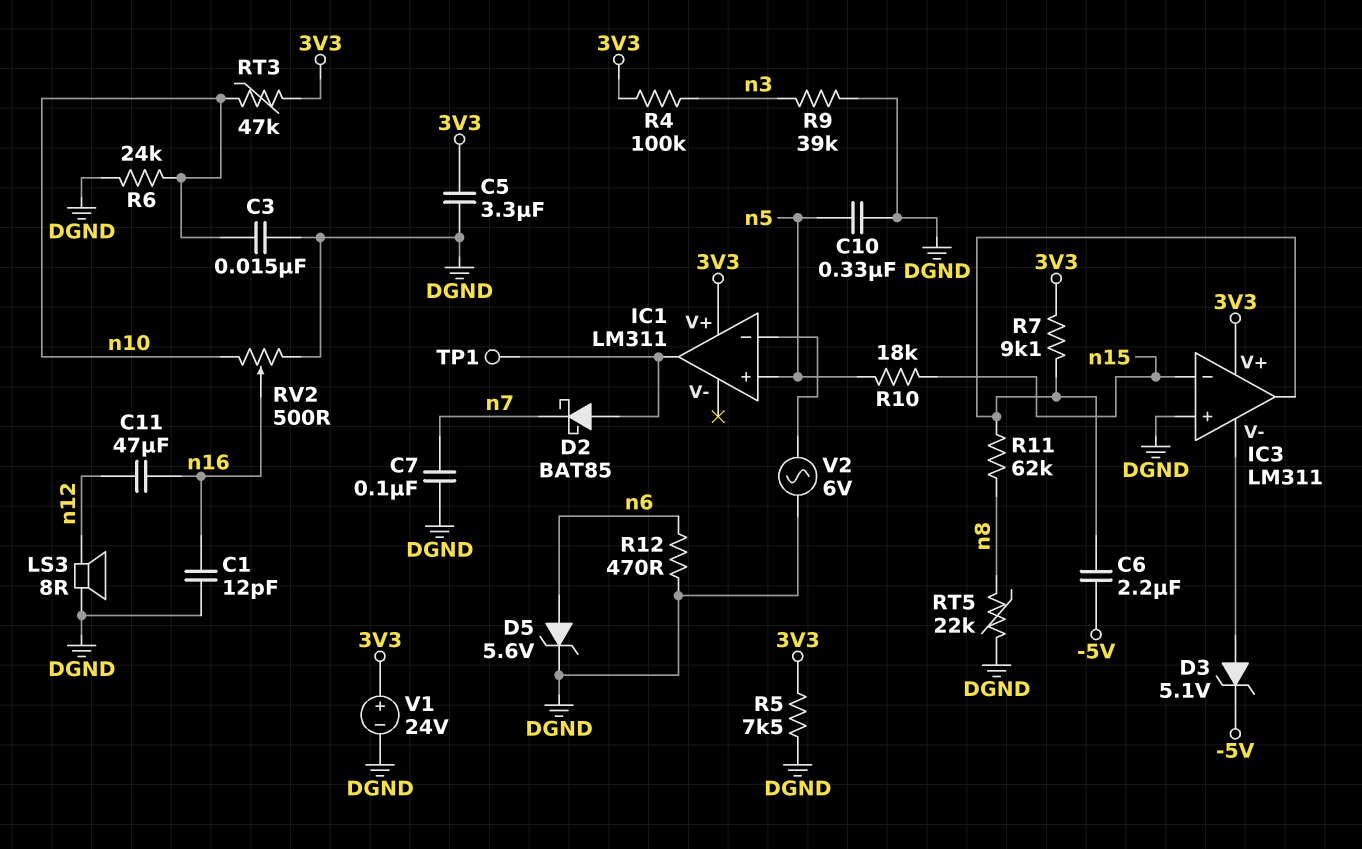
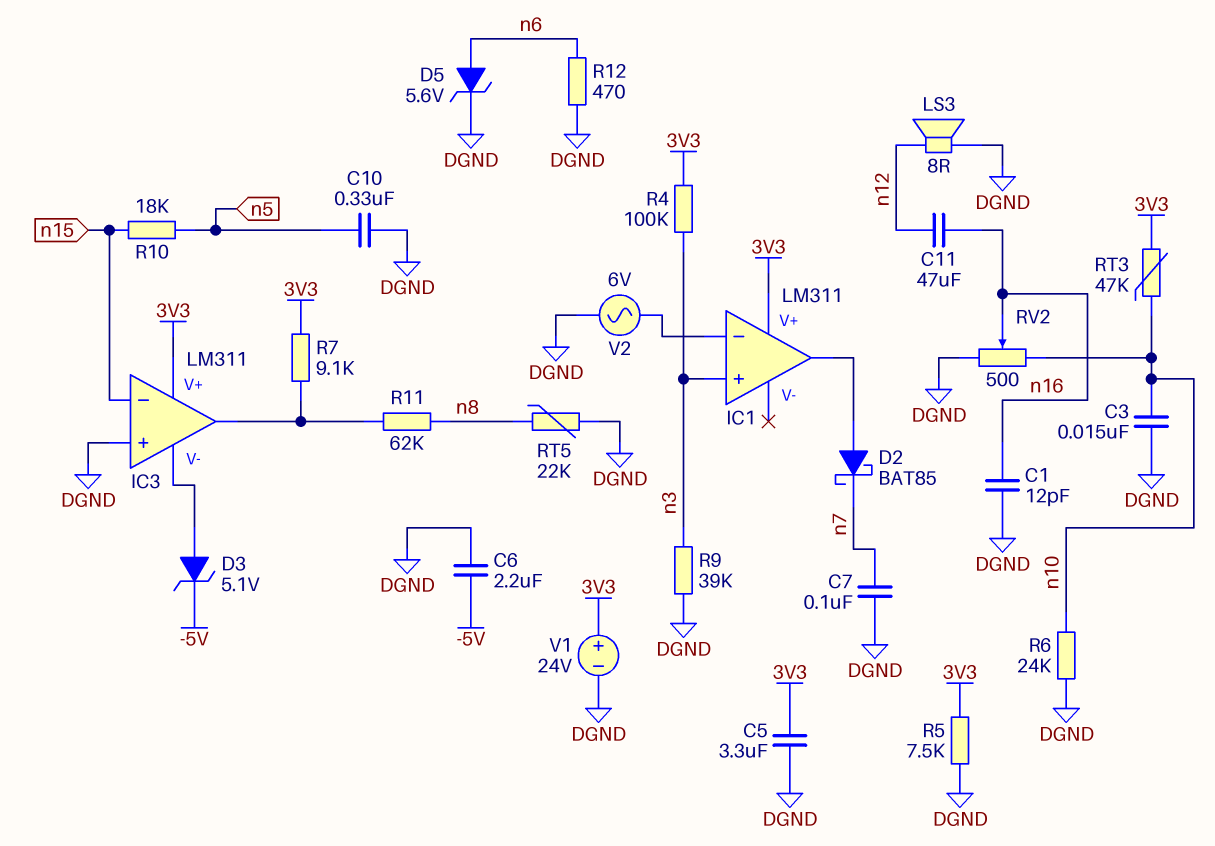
C6: 2.2uF (-5V, IC3/out) -> 2.2uF (-5V, DGND)
IC1 pin in+: n5 -> n3
TP1: test point (IC1/out) -> none

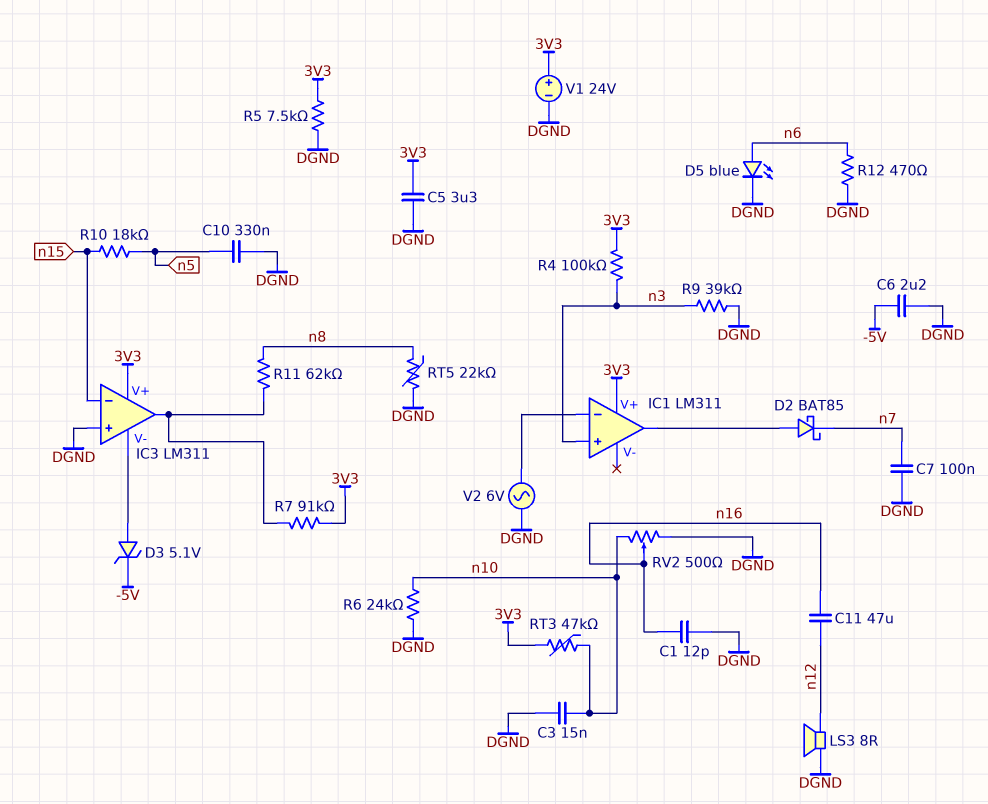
D5: zener 5.6V (A n6, K DGND) -> LED blue (A n6, K DGND)
R7: 9.1k (3V3, IC3/out) -> 91k (3V3, IC3/out)

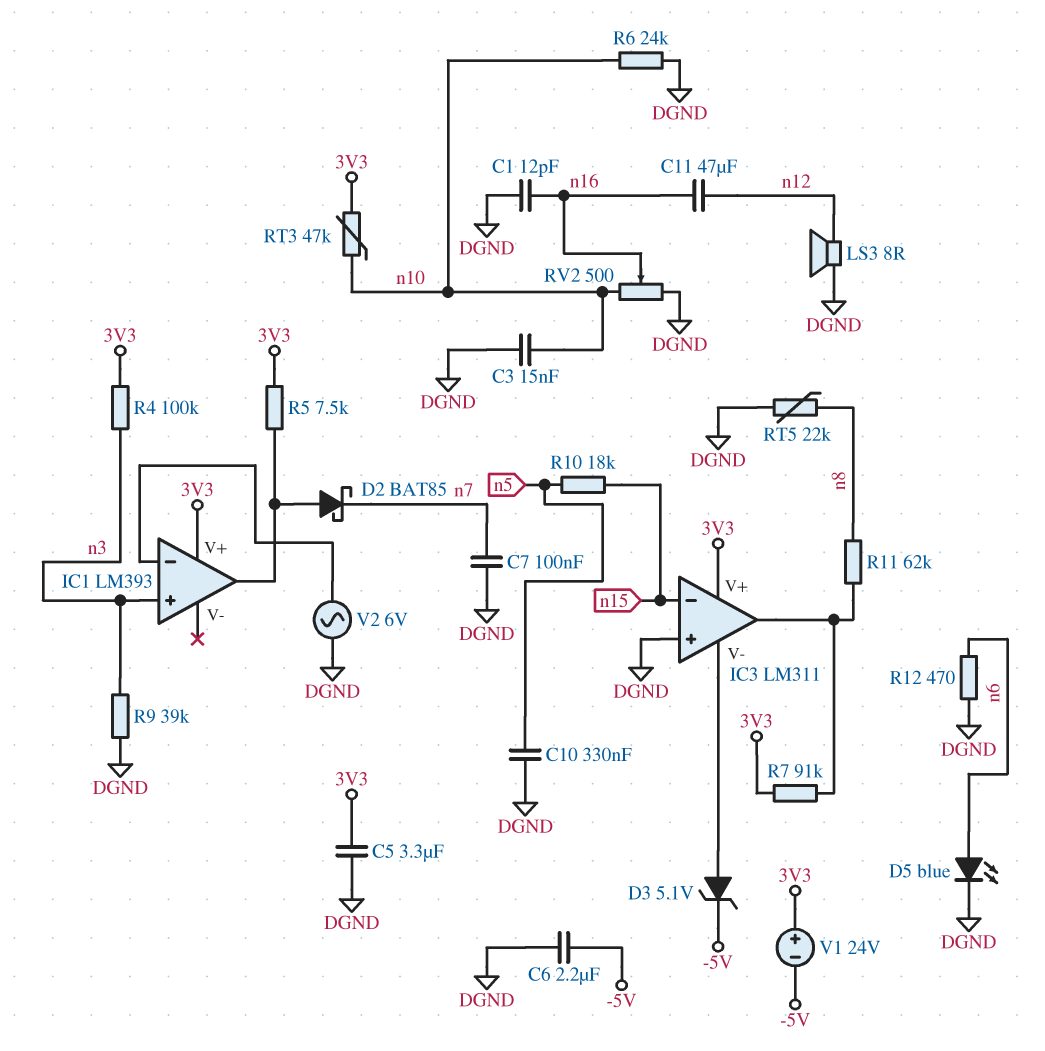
IC1: LM311 -> LM393
R5: 7.5k (3V3, DGND) -> 7.5k (3V3, IC1/out)
V1: 24V (plus 3V3, minus DGND) -> 24V (plus 3V3, minus -5V)

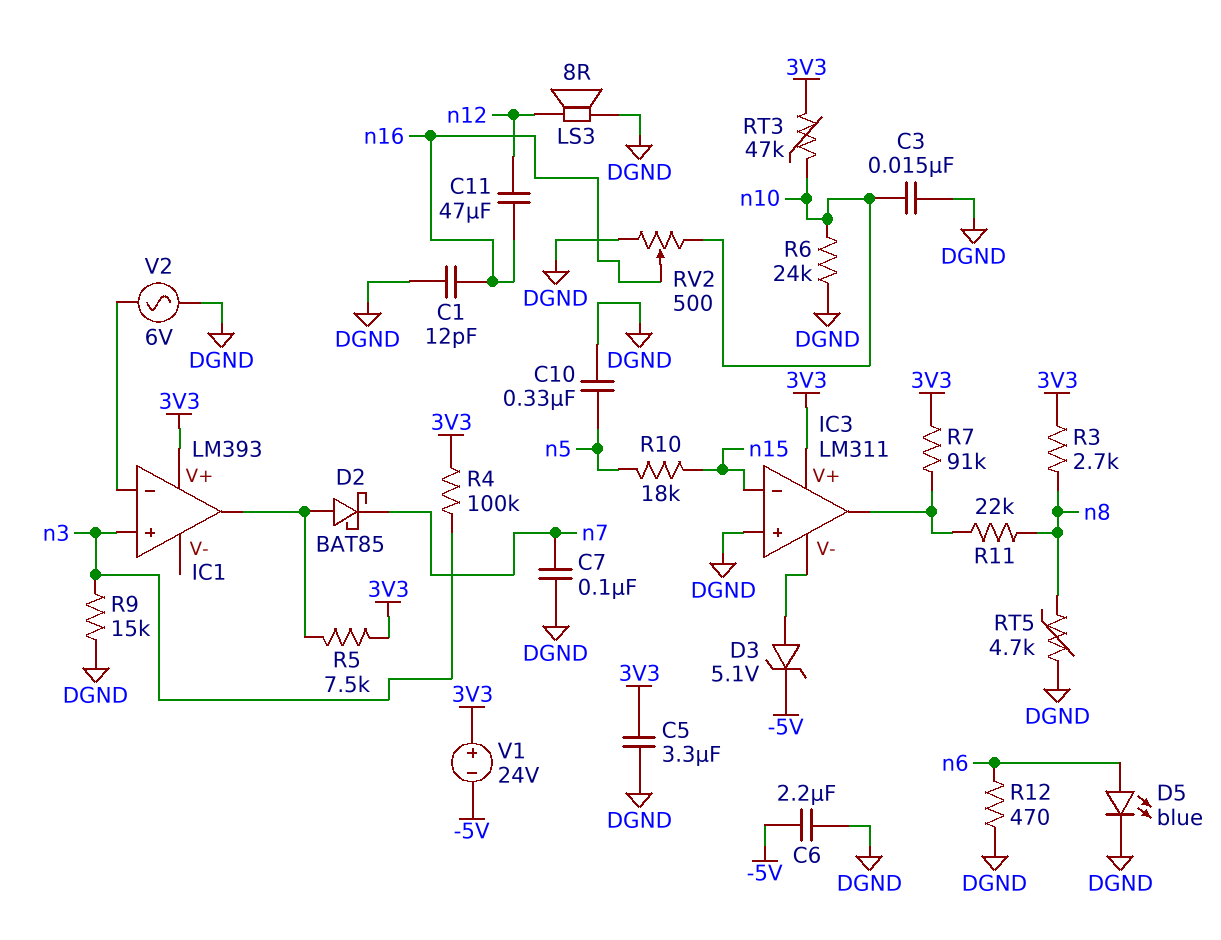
R3: none -> 2.7k (3V3, n8)
R9: 39k (DGND, n3) -> 15k (DGND, n3)
R11: 62k (IC3/out, n8) -> 22k (IC3/out, n8)
RT5: 22k (DGND, n8) -> 4.7k (DGND, n8)

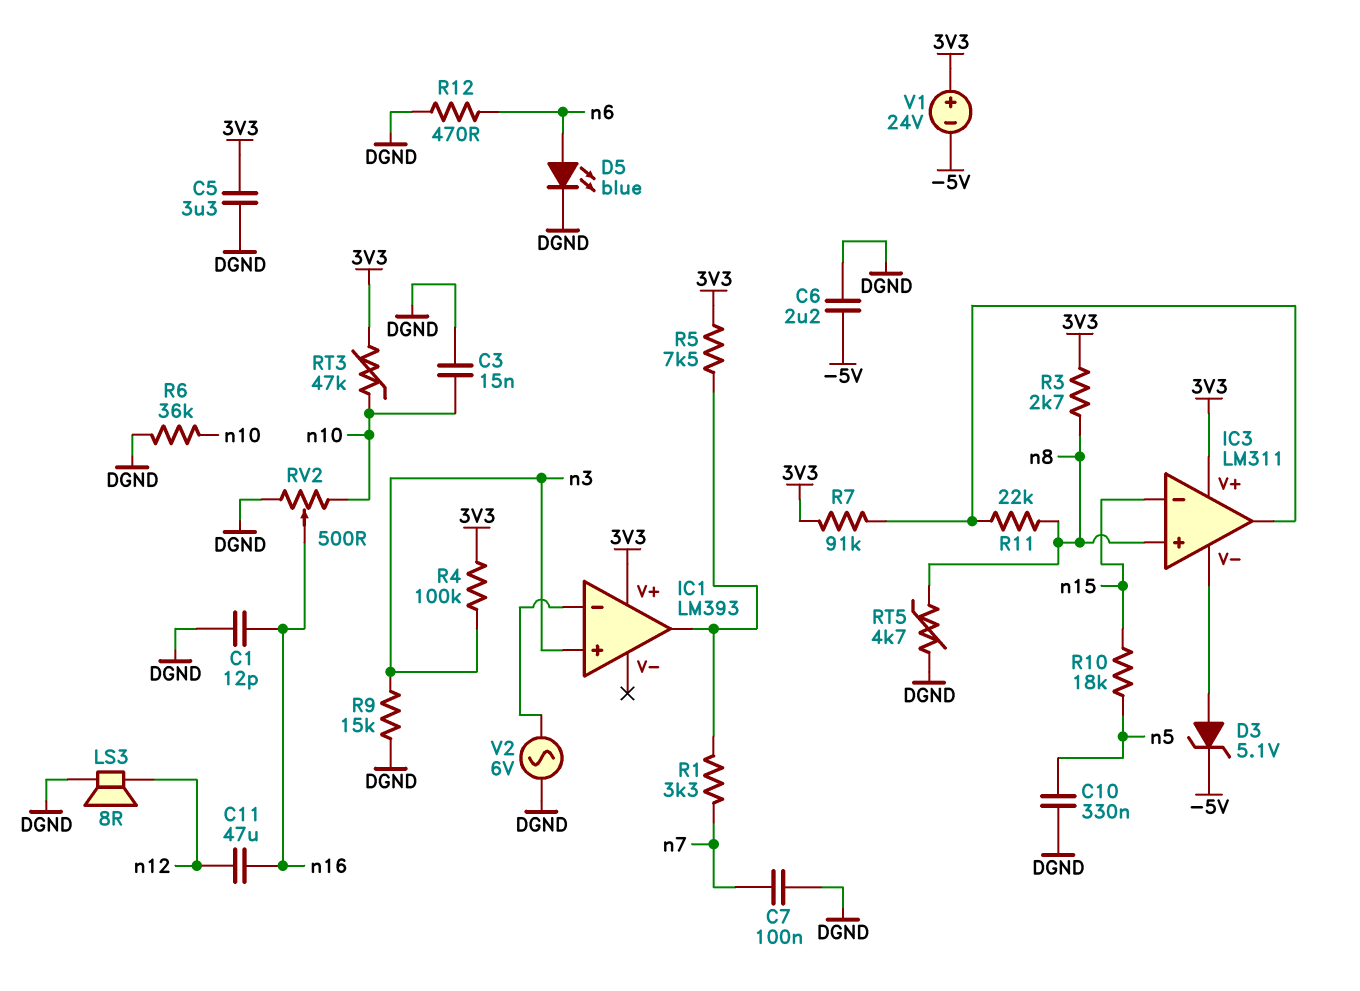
D2: schottky BAT85 (A IC1/out, K n7) -> none
IC3 pin in+: DGND -> n8
R1: none -> 3.3k (IC1/out, n7)
R6: 24k (DGND, n10) -> 36k (DGND, n10)

